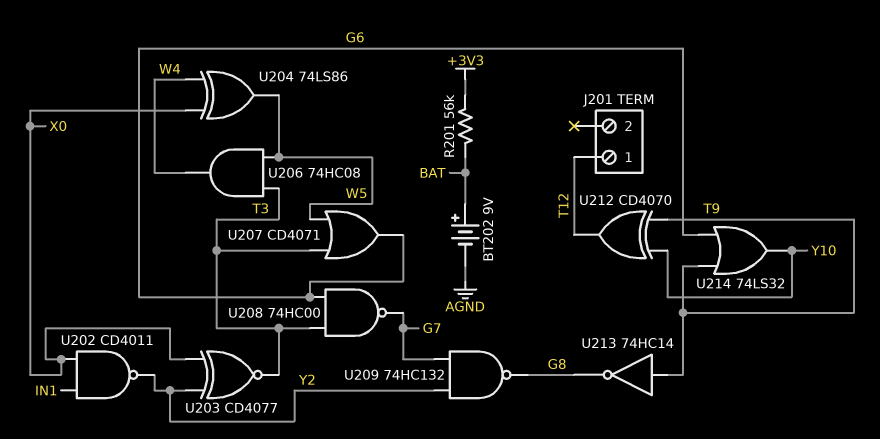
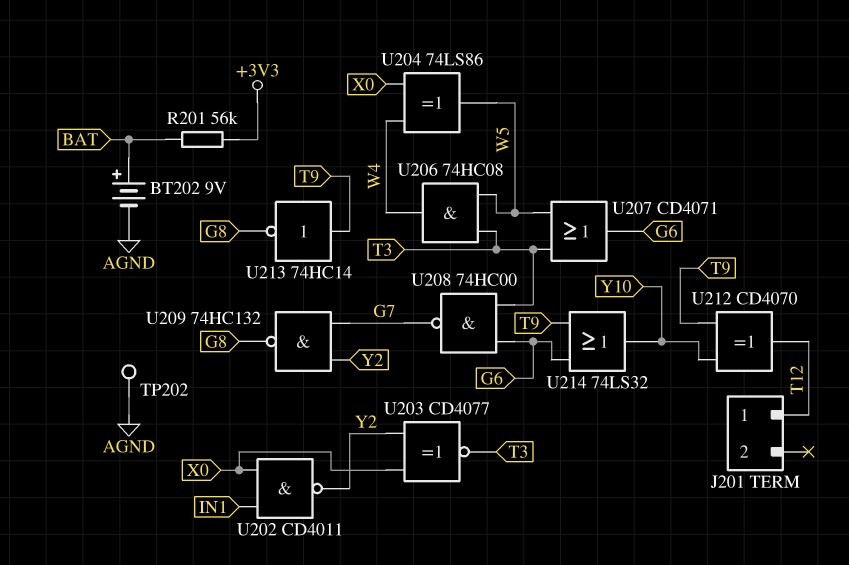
TP202: none -> test point (AGND)

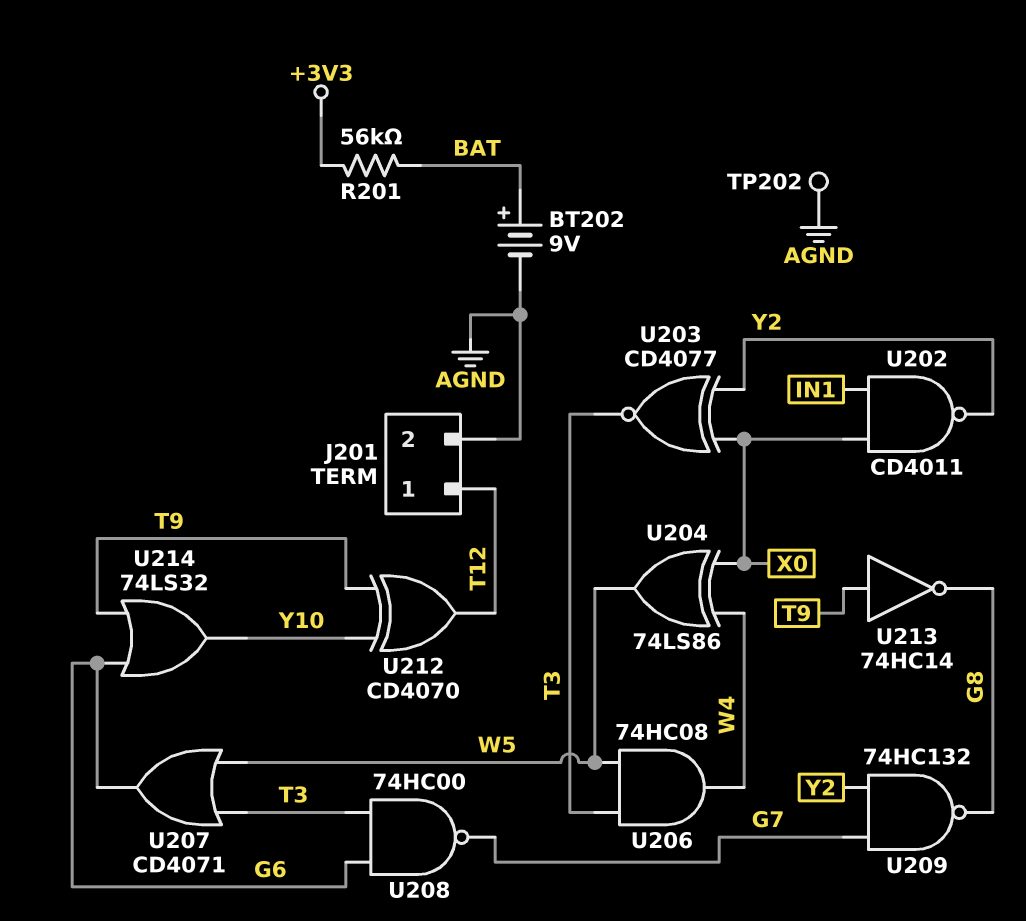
J201 pin 2: none -> AGND

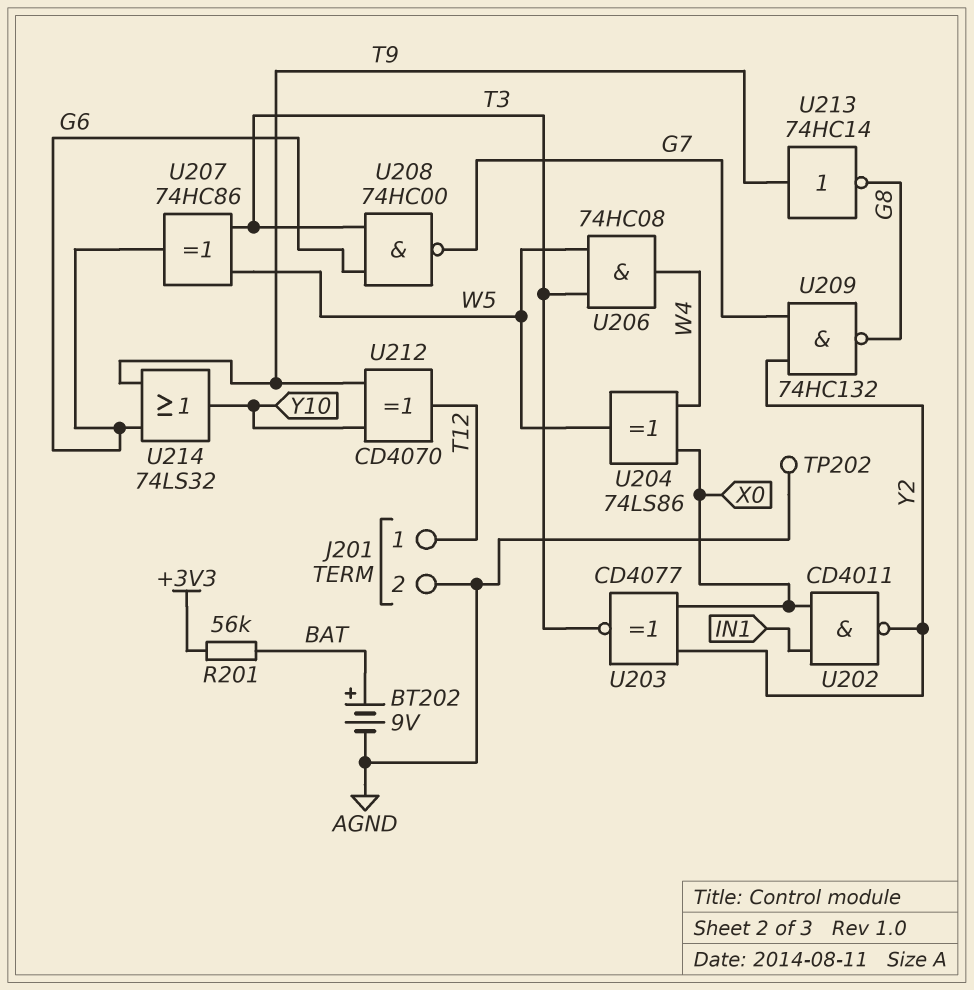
U207: OR CD4071 (in T3, in W5, out G6) -> XOR 74HC86 (in T3, in W5, out G6)

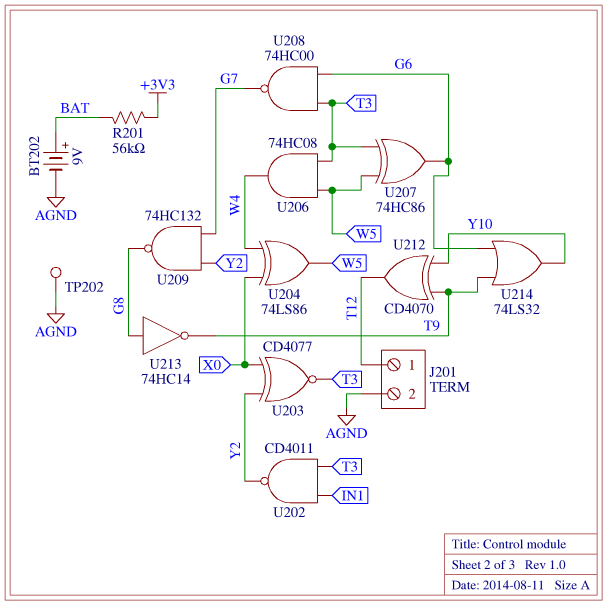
U202: NAND CD4011 (in IN1, in X0, out Y2) -> NAND CD4011 (in IN1, in T3, out Y2)
U213: NOT 74HC14 (in T9, out G8) -> NOT 74HC14 (in G8, out T9)

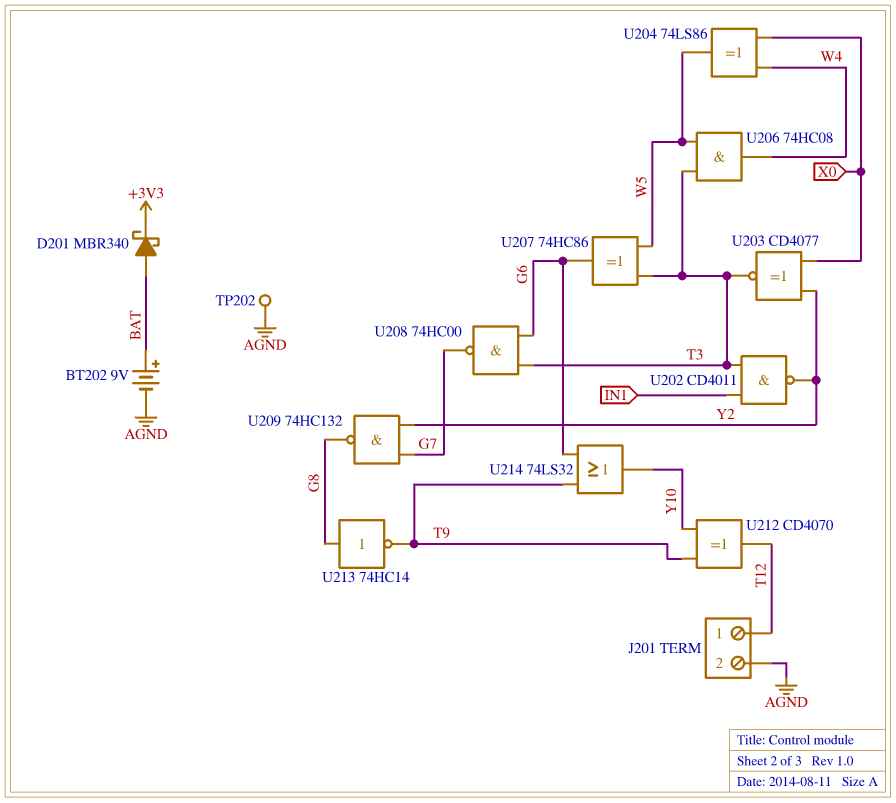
D201: none -> schottky MBR340 (A BAT, K +3V3)
R201: 56k (+3V3, BAT) -> none

